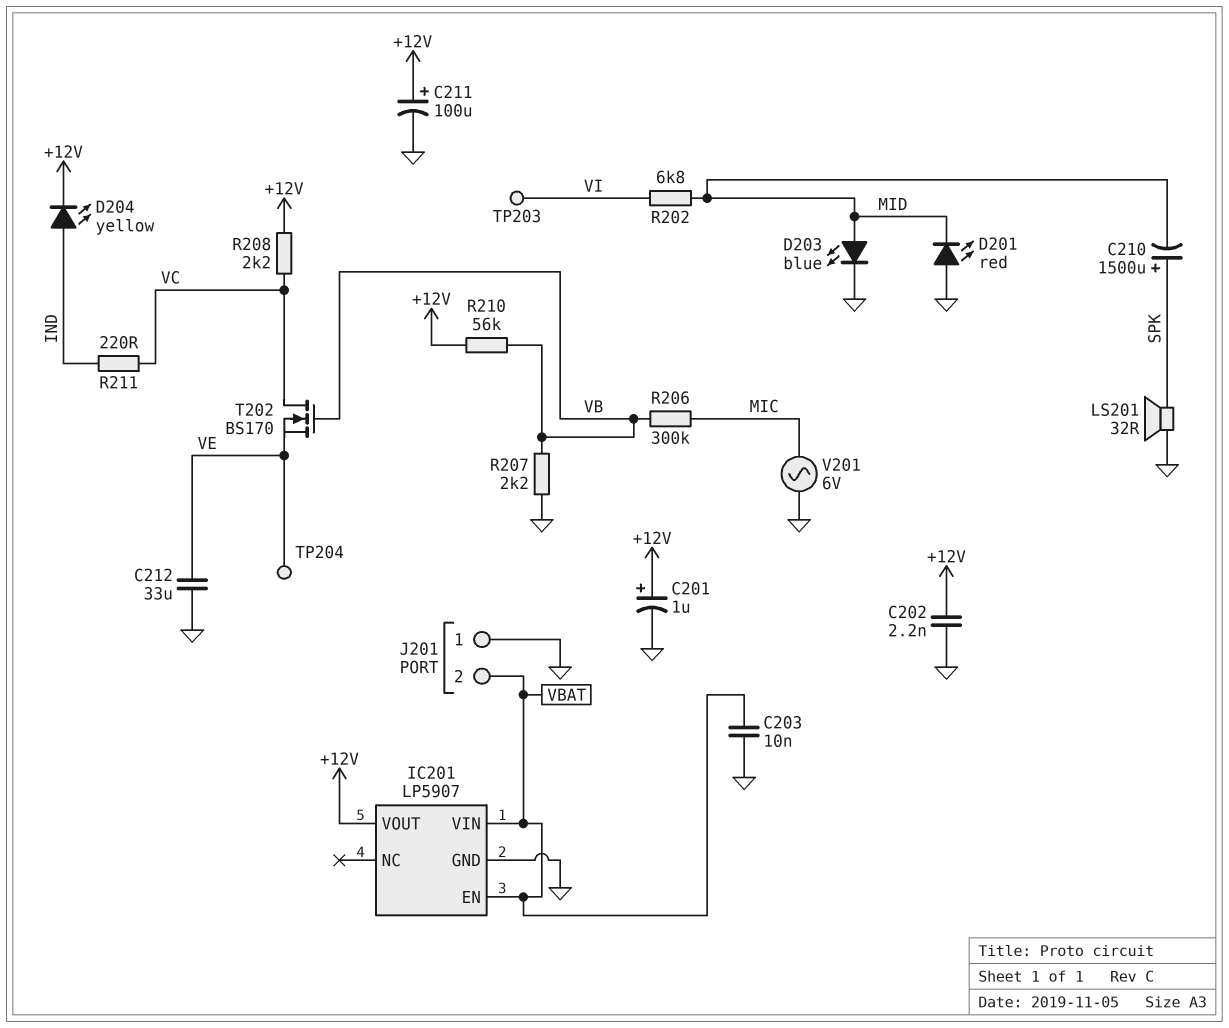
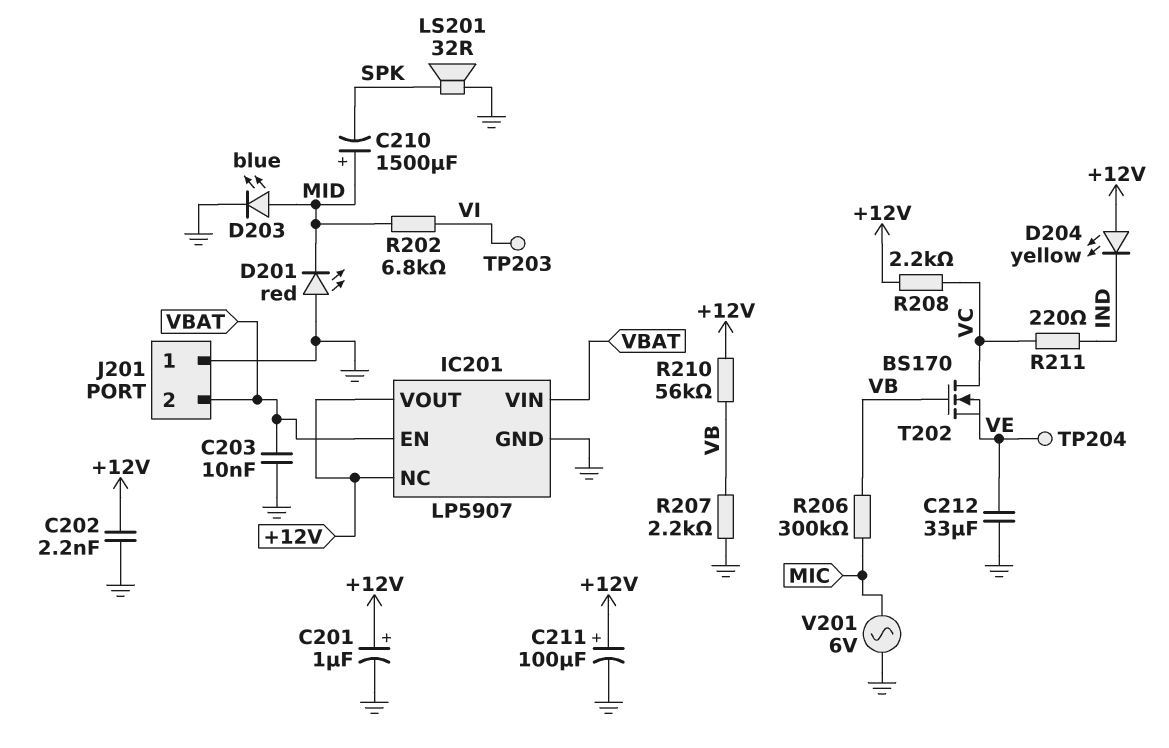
C210: 1500uF (plus SPK, minus MID) -> 1500uF (plus MID, minus SPK)
D204: LED yellow (A IND, K +12V) -> LED yellow (A +12V, K IND)
IC201 pin NC: none -> +12V

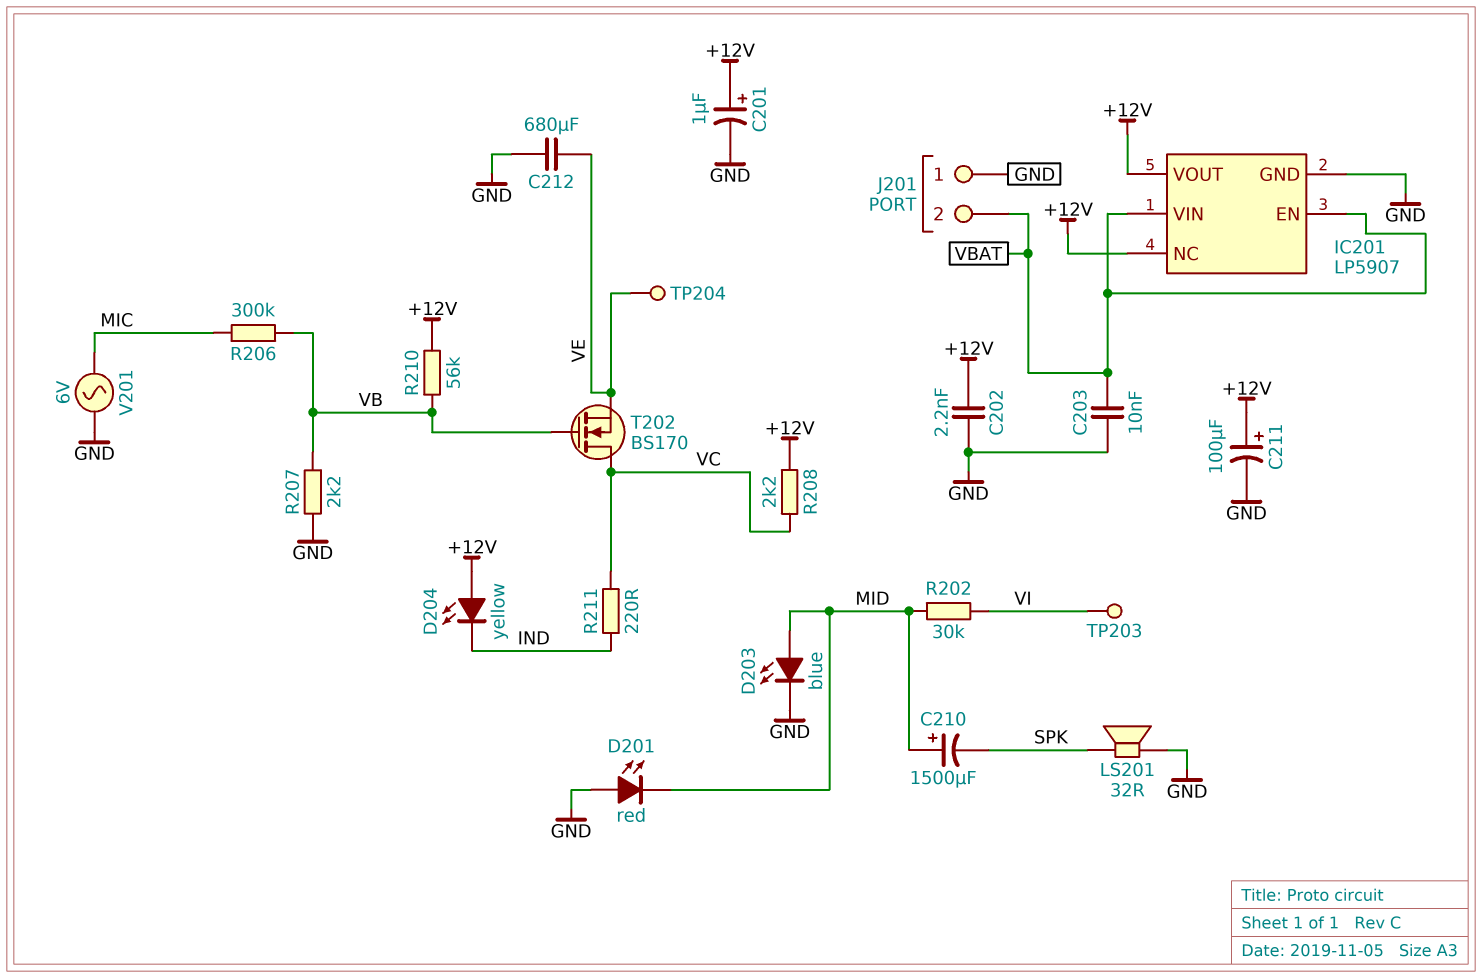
C212: 33uF (GND, VE) -> 680uF (GND, VE)
R202: 6.8k (MID, VI) -> 30k (MID, VI)

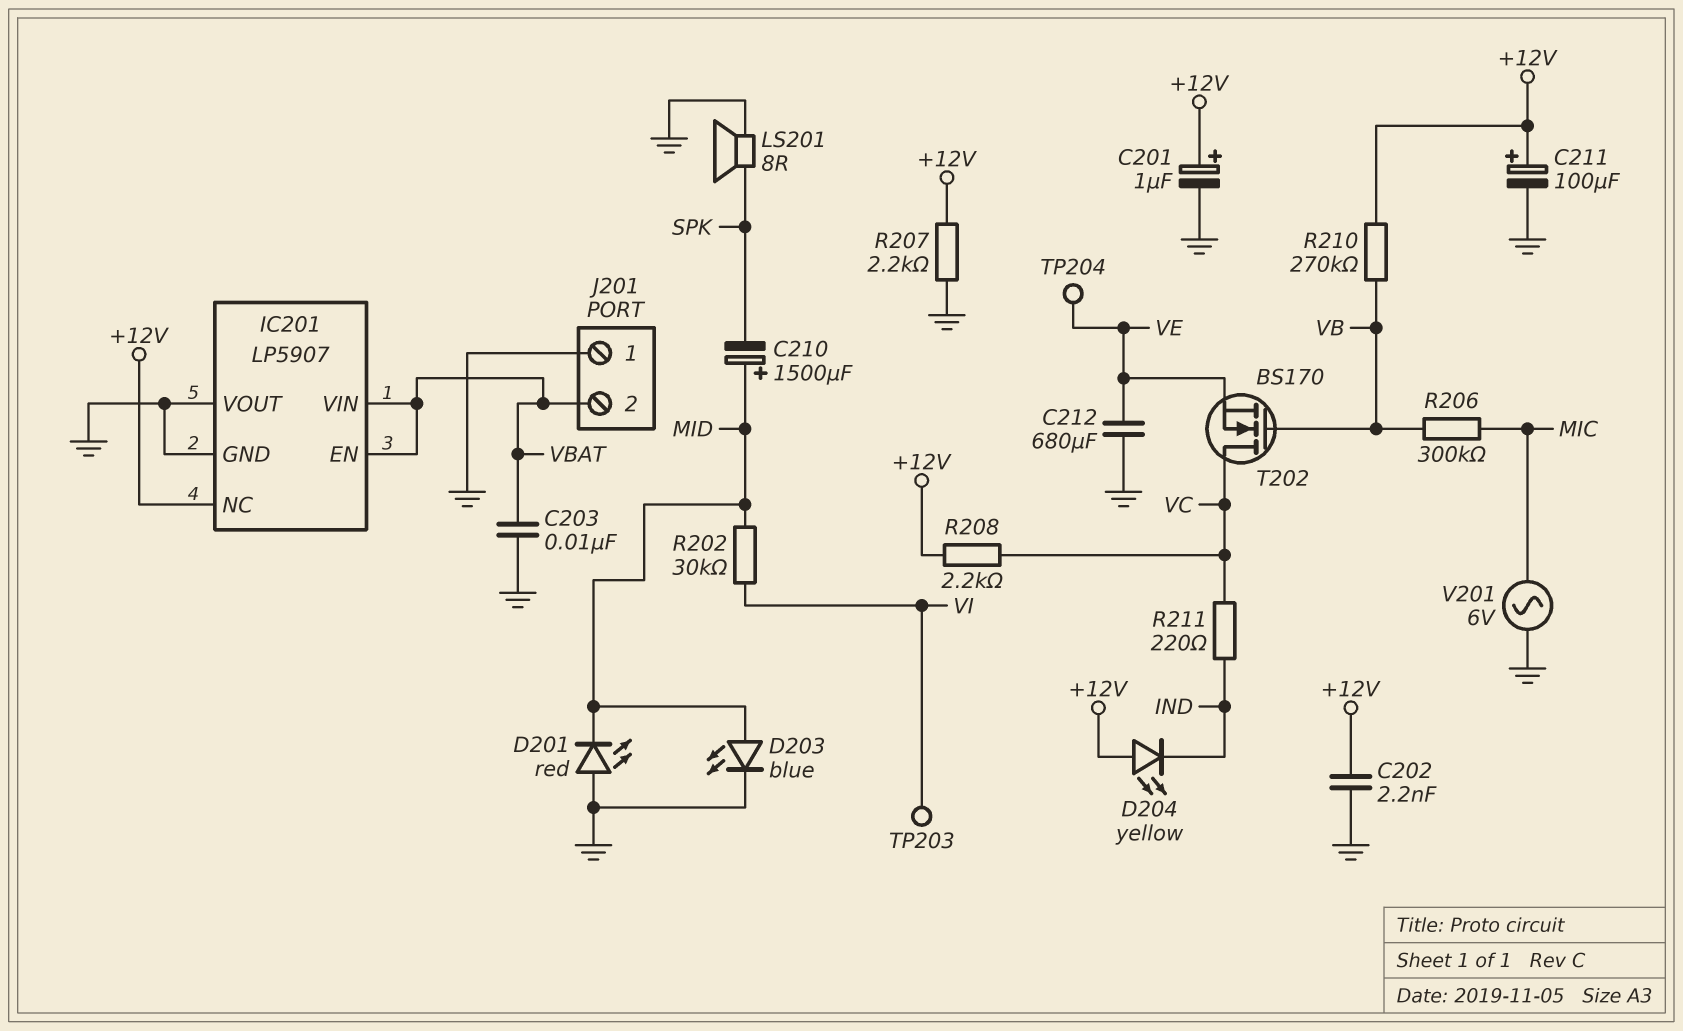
IC201 pin VOUT: +12V -> GND
LS201: speaker 32R (GND, SPK) -> speaker 8R (GND, SPK)
R207: 2.2k (GND, VB) -> 2.2k (+12V, GND)
R210: 56k (+12V, VB) -> 270k (+12V, VB)

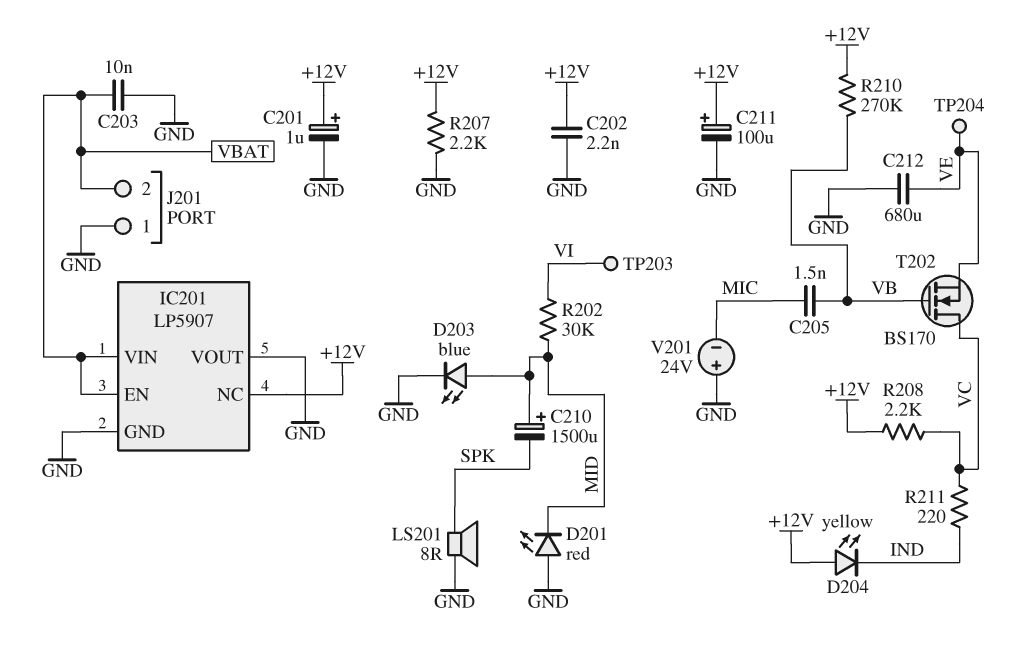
C205: none -> 1.5nF (MIC, VB)
R206: 300k (MIC, VB) -> none
V201: AC 6V (GND, MIC) -> 24V (plus GND, minus MIC)

